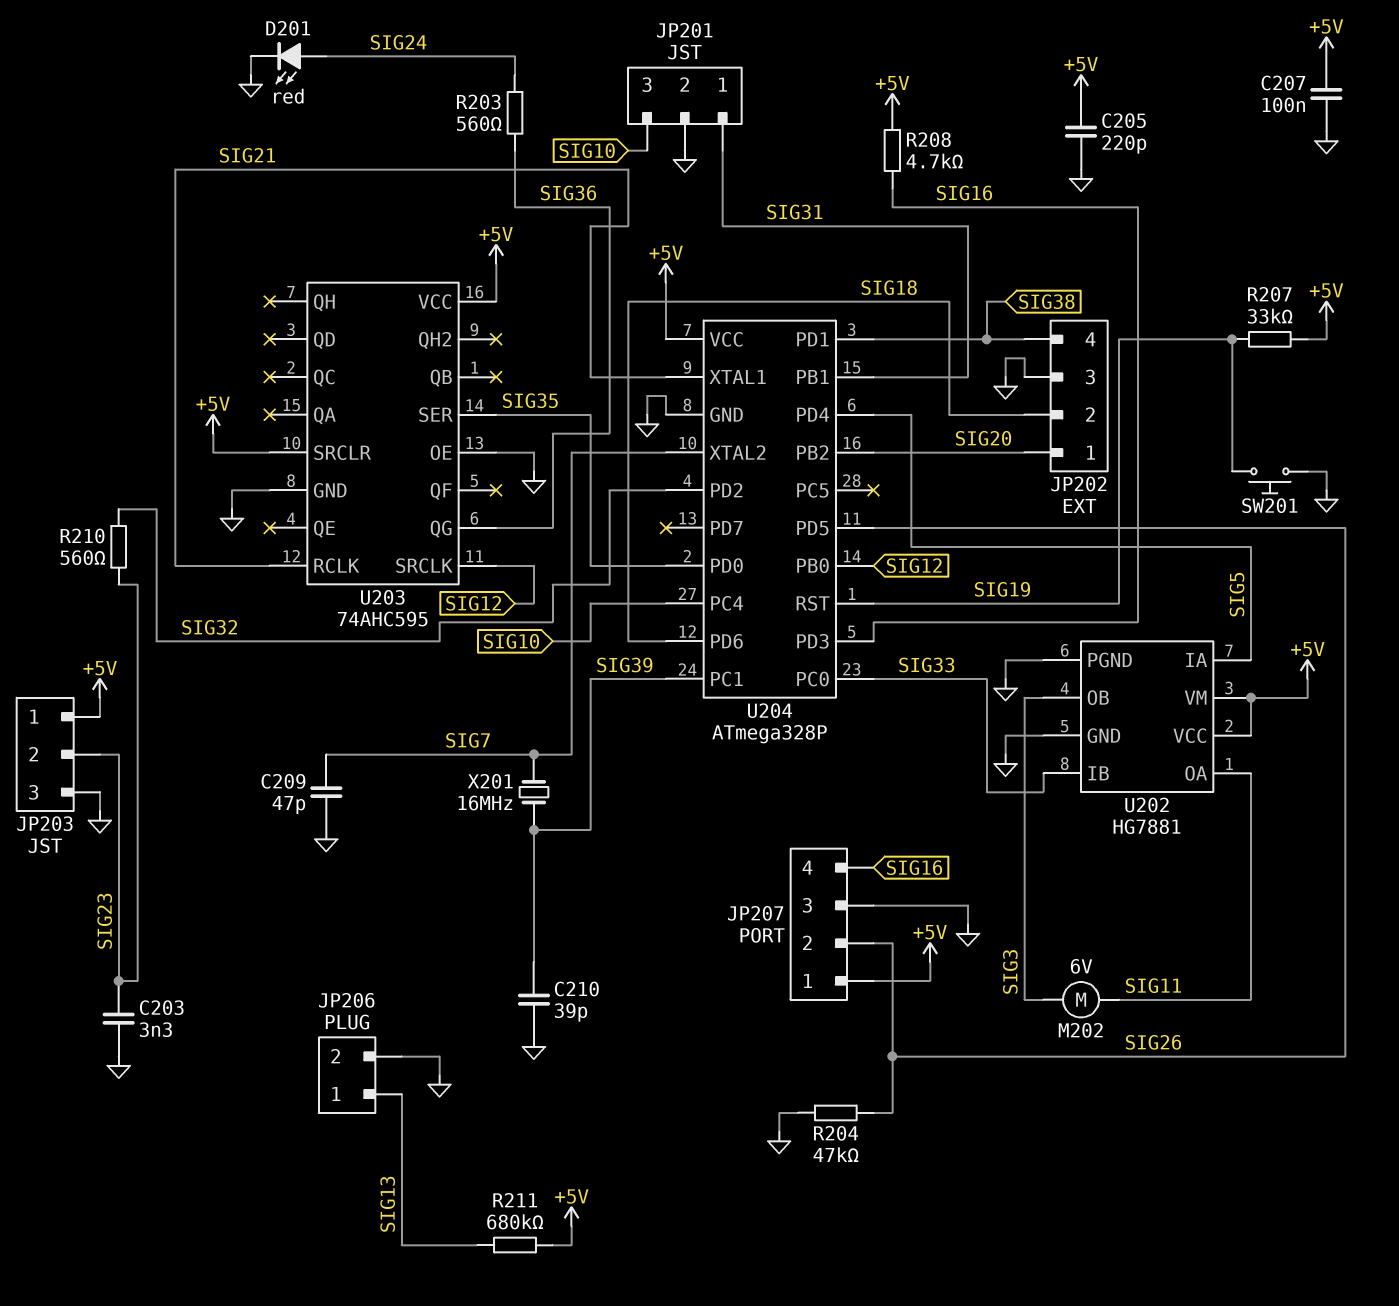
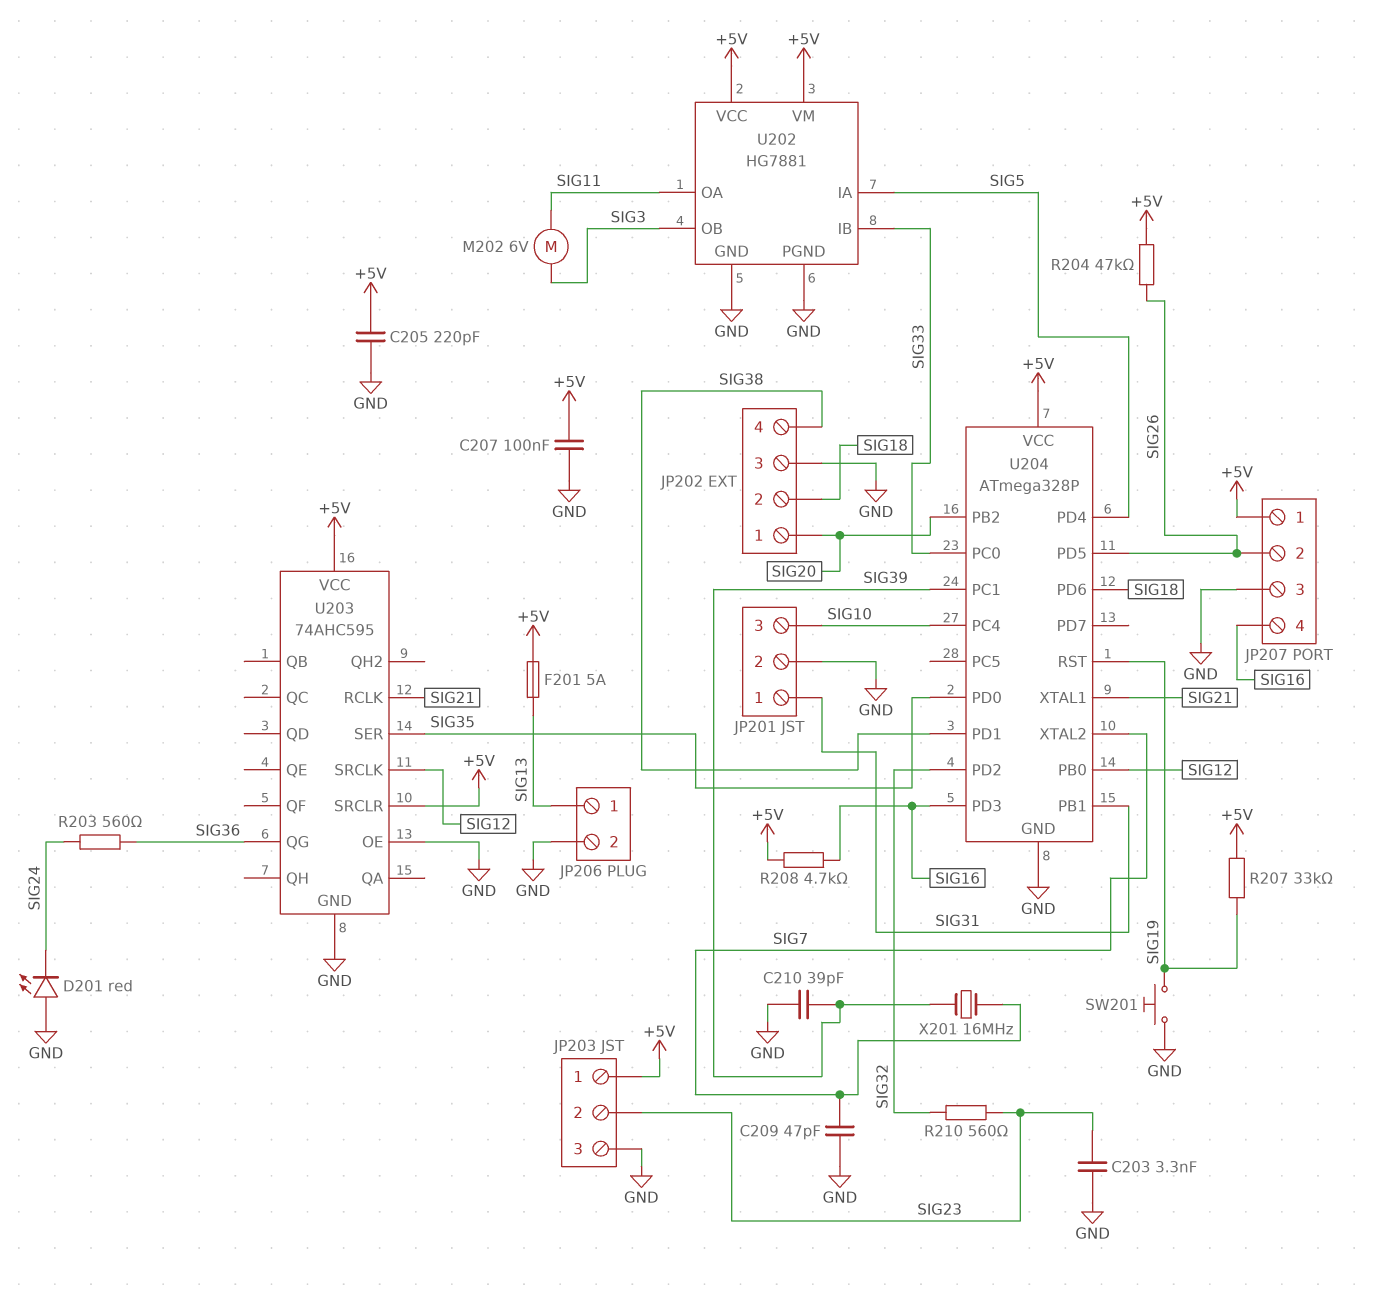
D201: LED red (A SIG24, K GND) -> LED red (A GND, K SIG24)
F201: none -> 5A (+5V, SIG13)
R204: 47k (GND, SIG26) -> 47k (+5V, SIG26)
R211: 680k (+5V, SIG13) -> none

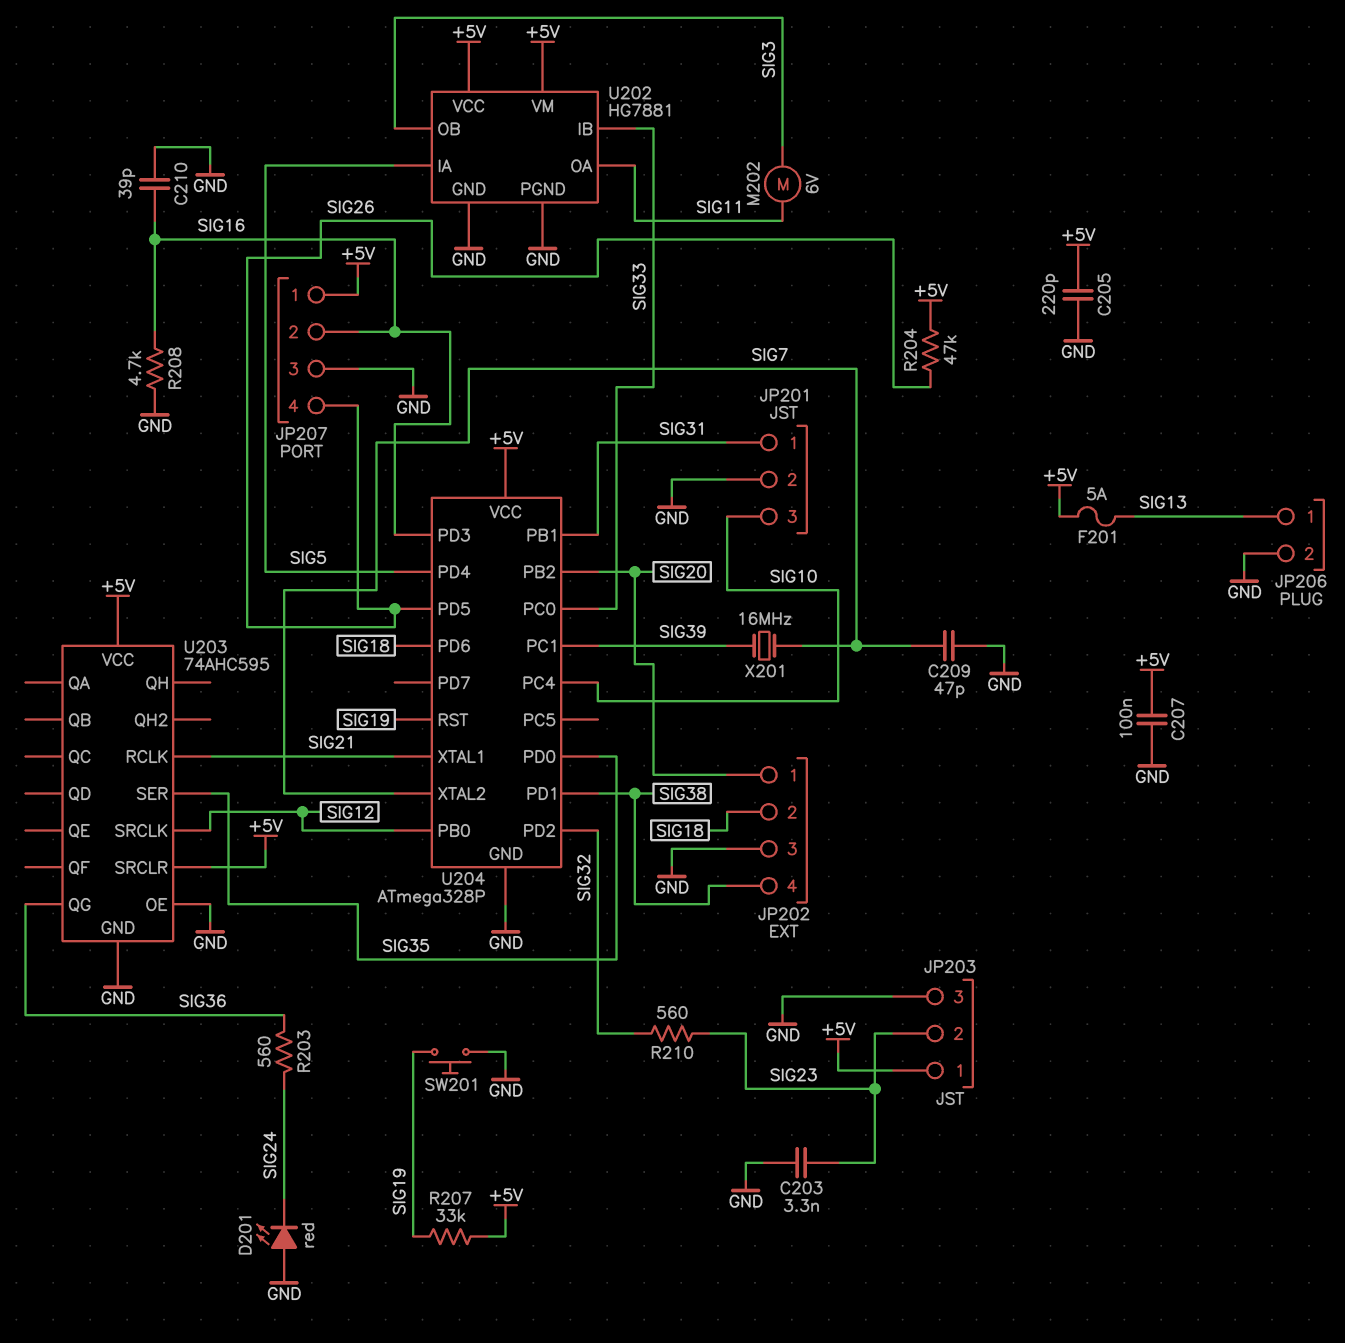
C210: 39pF (GND, SIG39) -> 39pF (GND, SIG16)
JP207 pin 2: SIG26 -> SIG16
JP207 pin 4: SIG16 -> SIG26
R208: 4.7k (+5V, SIG16) -> 4.7k (GND, SIG16)

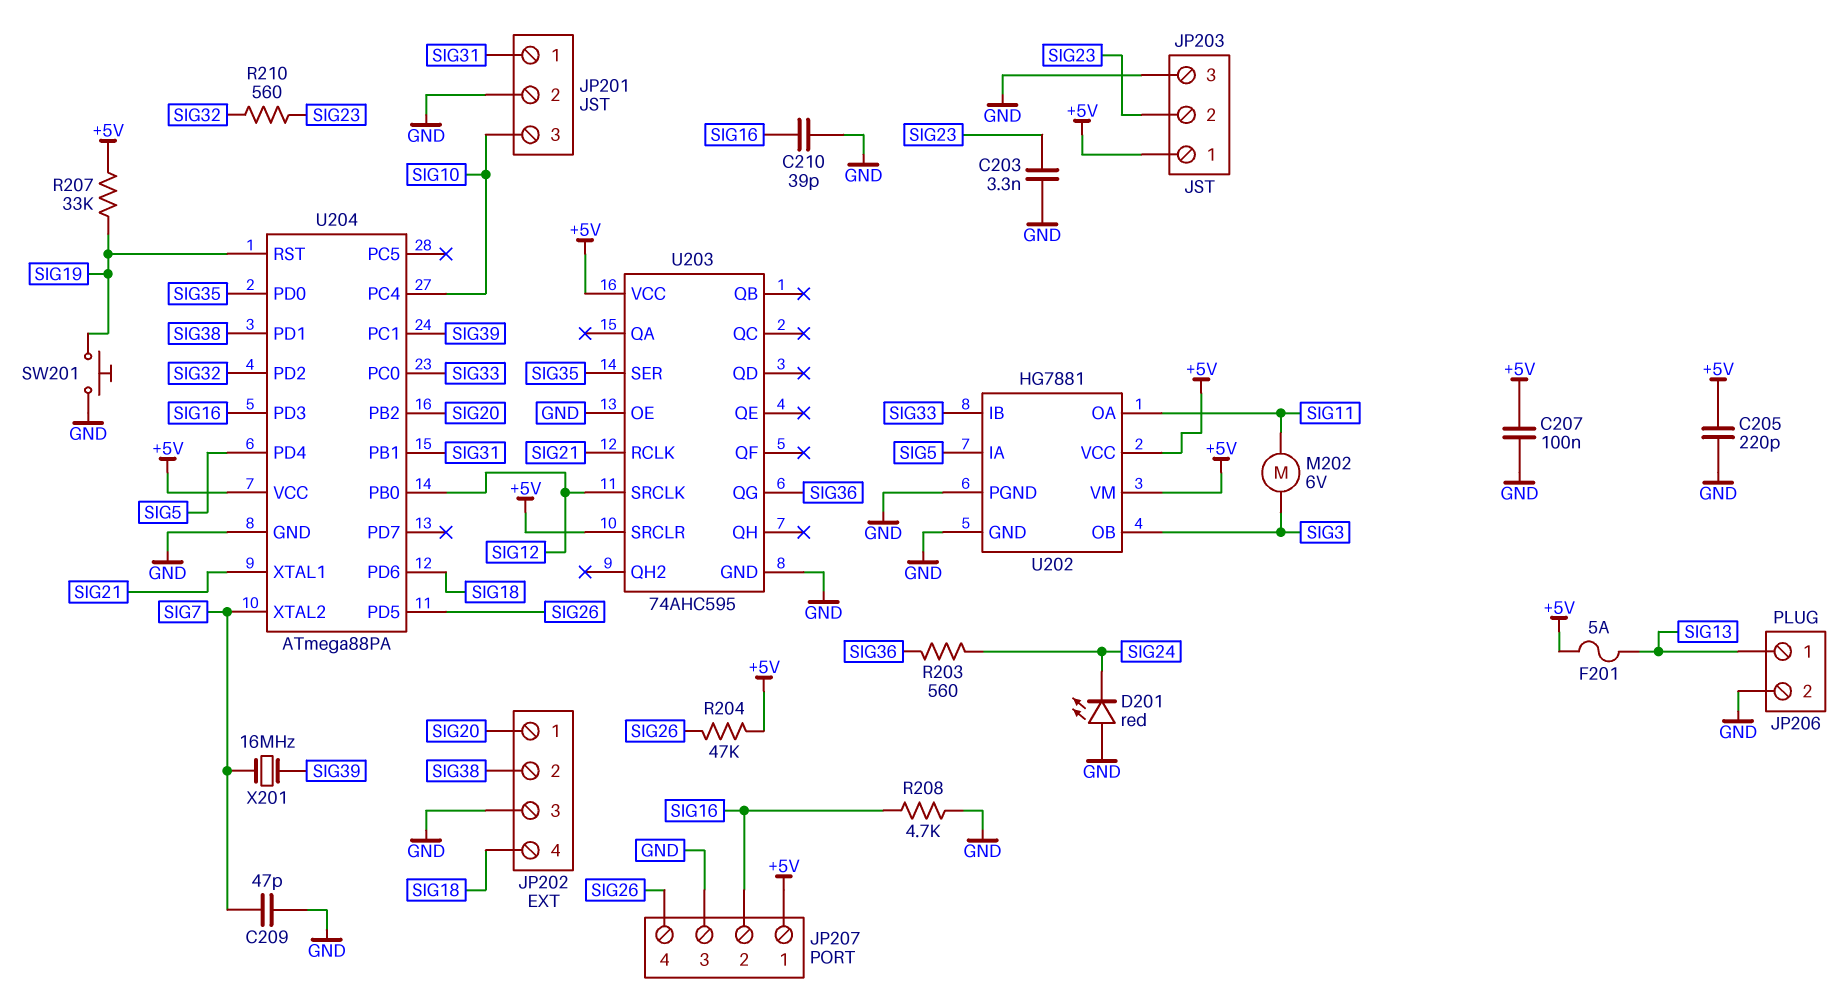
JP202 pin 2: SIG18 -> SIG38
JP202 pin 4: SIG38 -> SIG18
U204: ATmega328P -> ATmega88PA

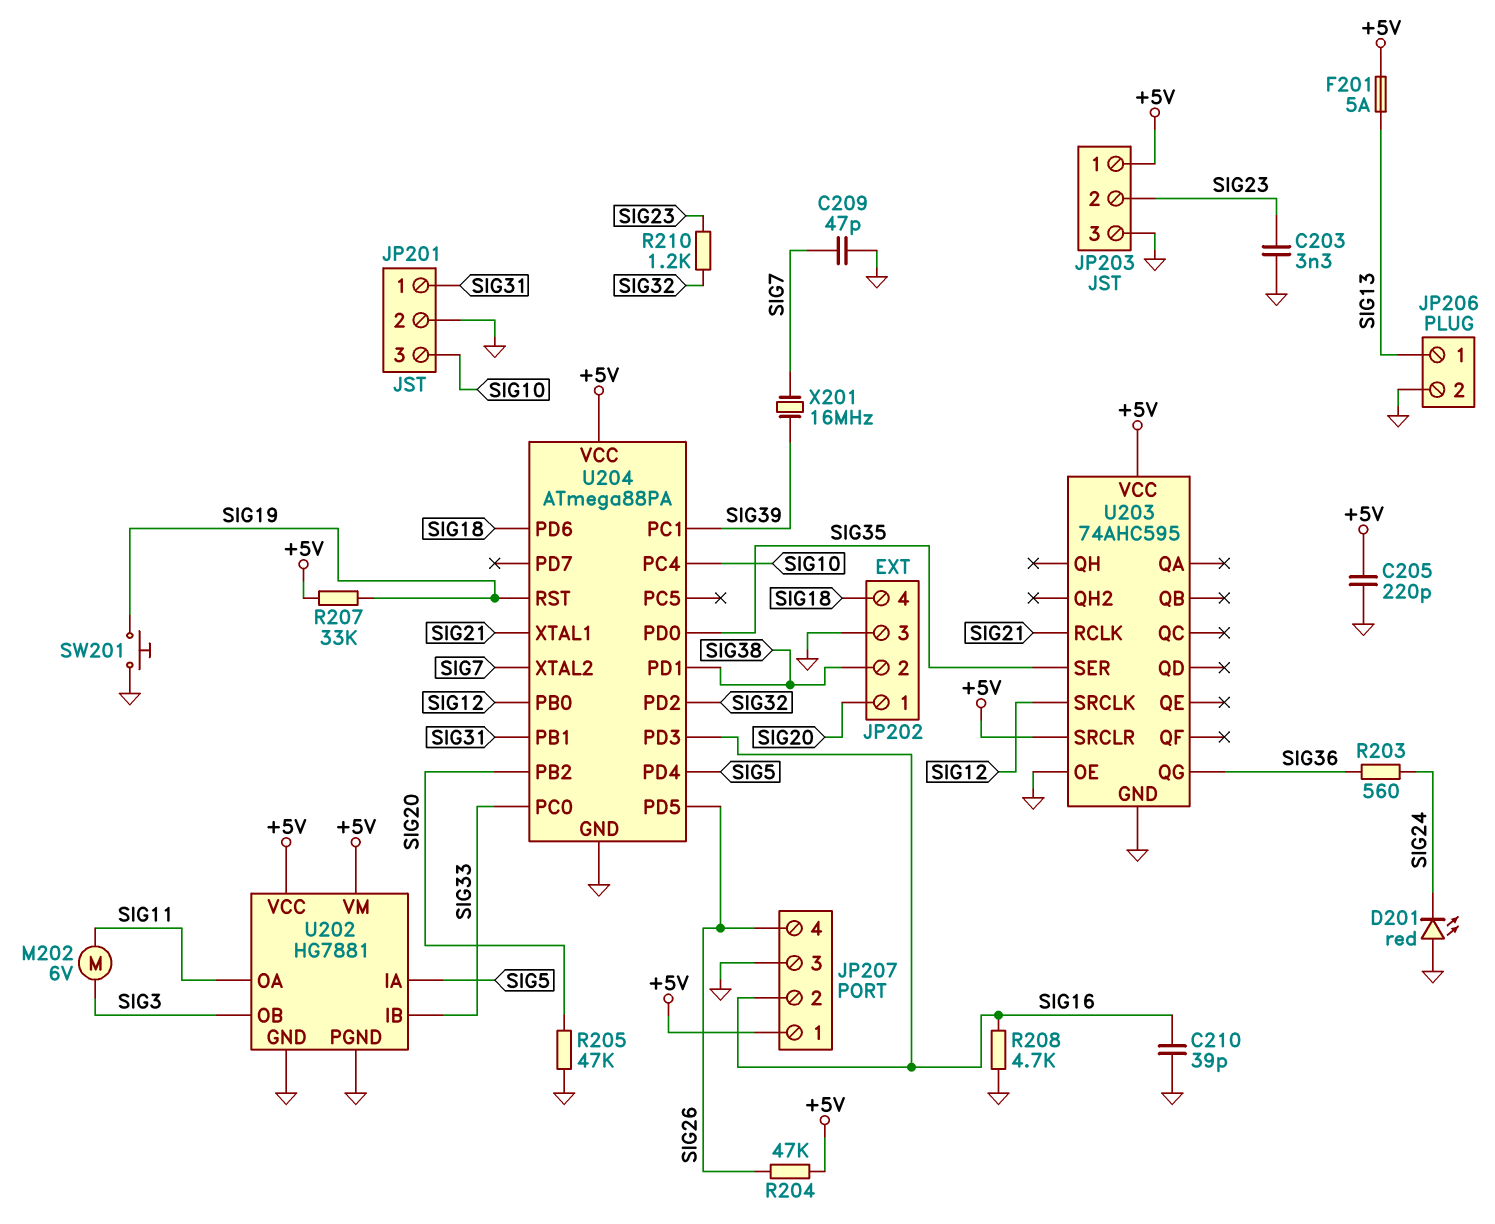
C207: 100nF (+5V, GND) -> none
R205: none -> 47k (GND, SIG20)
R210: 560 (SIG23, SIG32) -> 1.2k (SIG23, SIG32)

